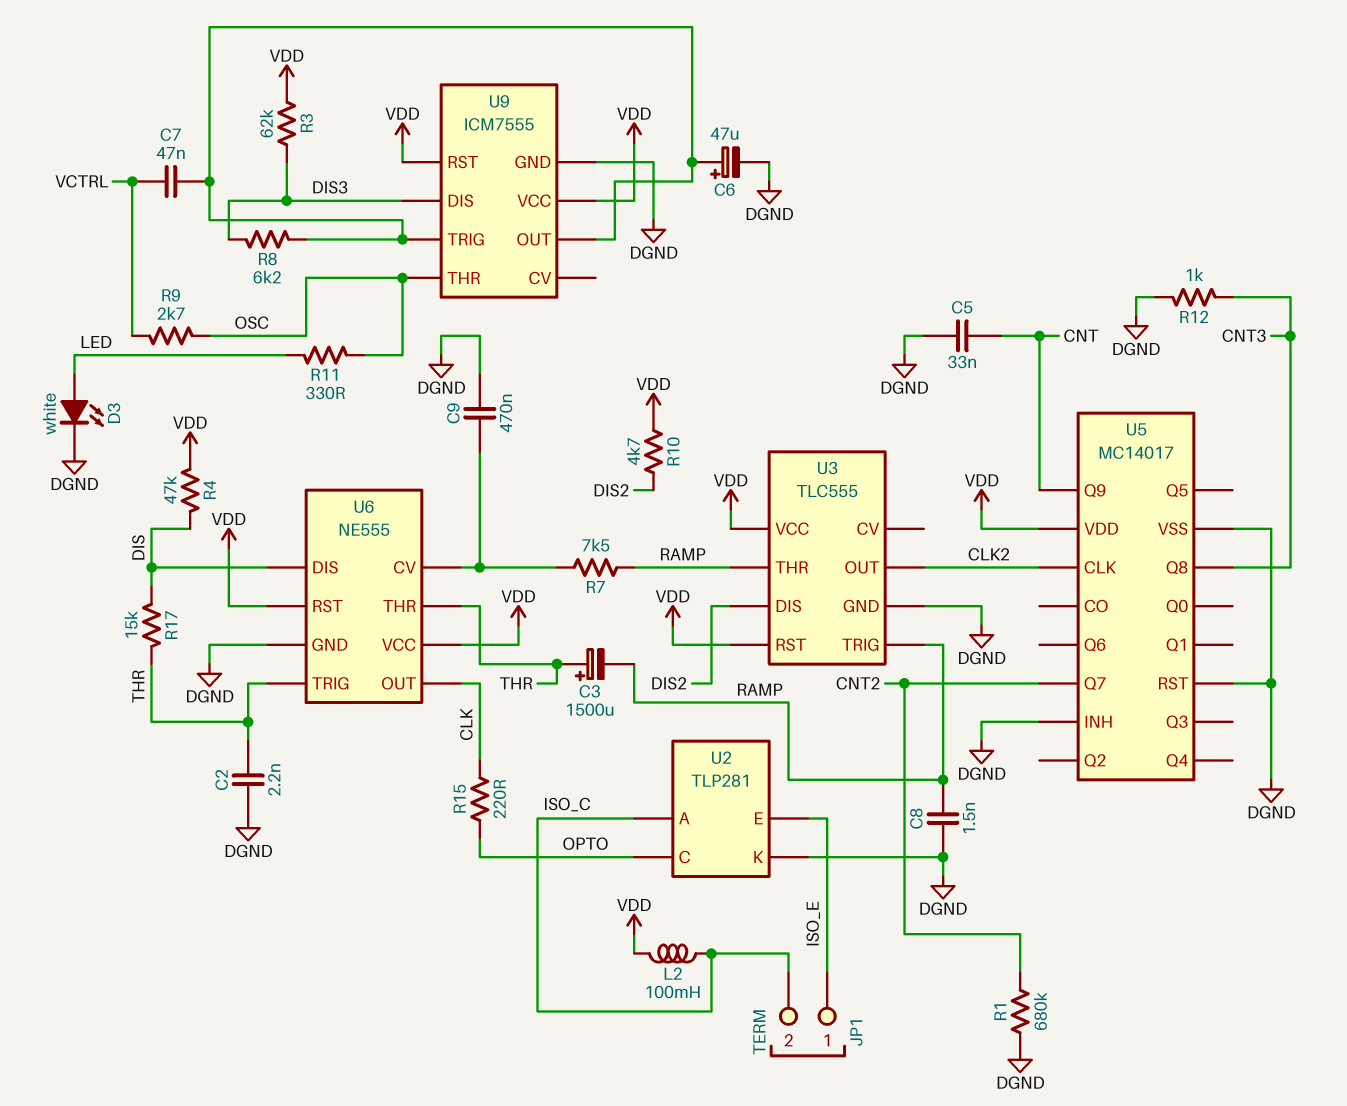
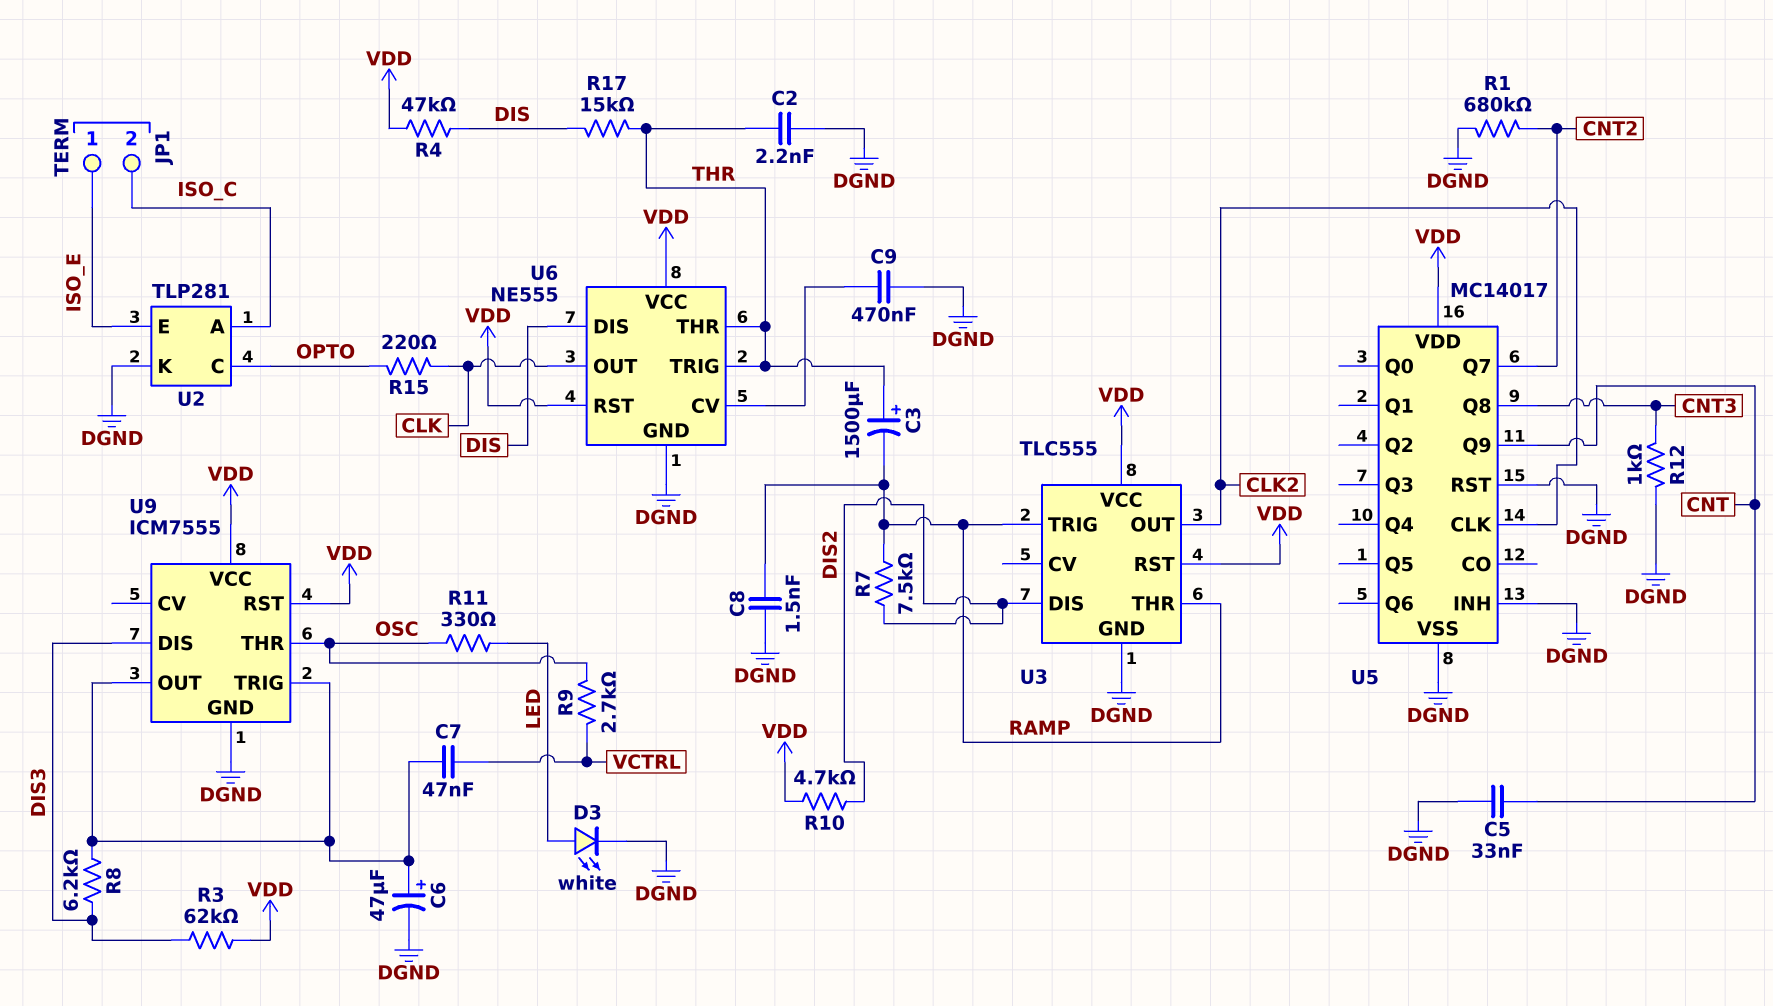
L2: 100mH (ISO_C, VDD) -> none
R7: 7.5k (RAMP, U6/CV) -> 7.5k (DIS2, RAMP)

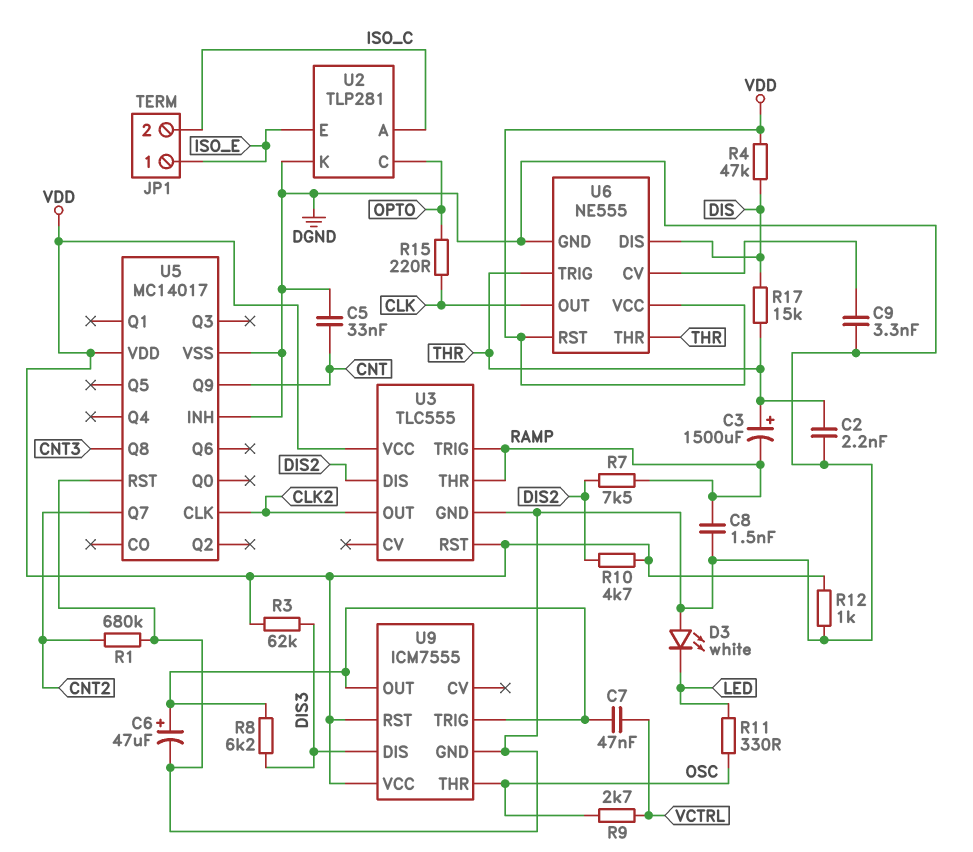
C9: 470nF (DGND, U6/CV) -> 3.3nF (DGND, U6/CV)
D3: LED white (A LED, K DGND) -> LED white (A DGND, K LED)
R12: 1k (CNT3, DGND) -> 1k (DGND, VDD)

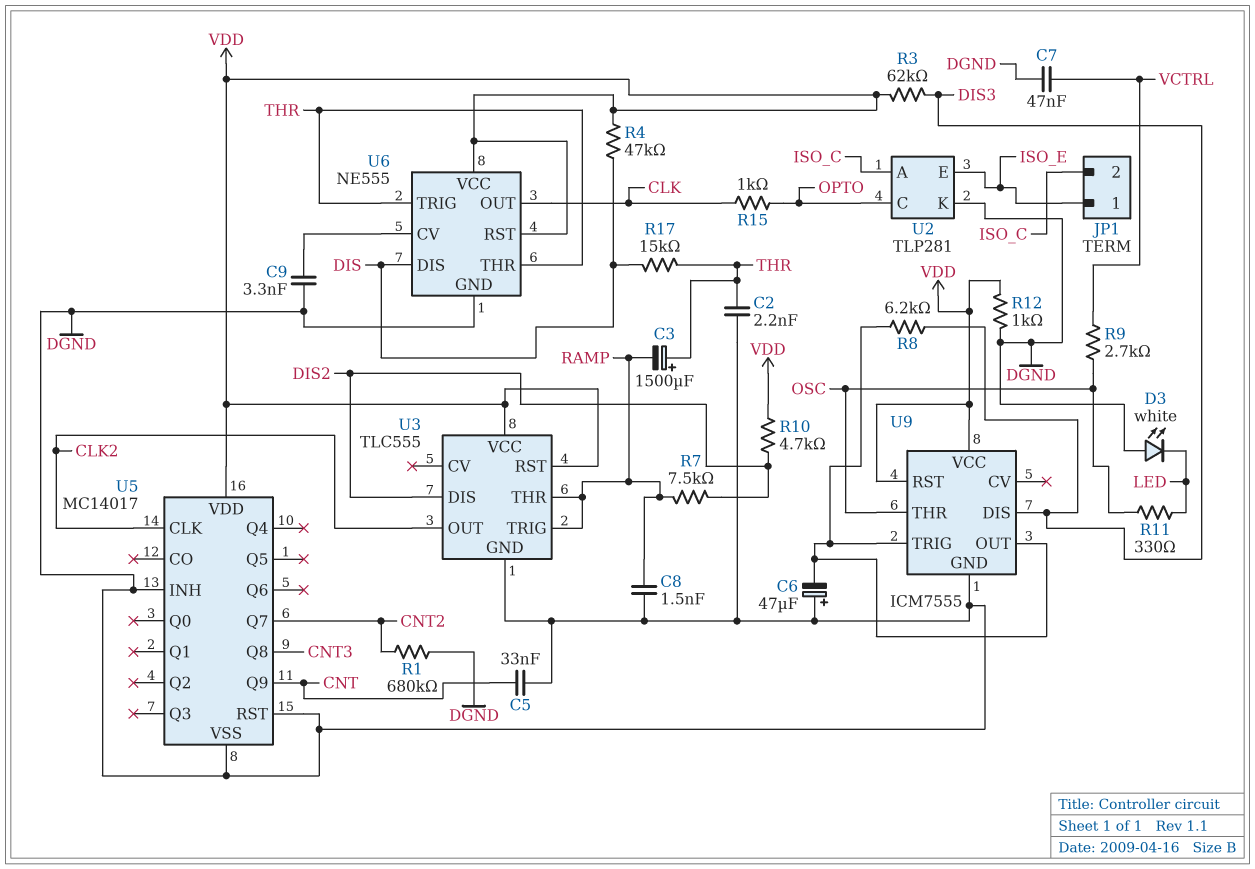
C6: 47uF (plus U9/OUT, minus DGND) -> 47uF (plus DGND, minus U9/OUT)
C7: 47nF (U9/OUT, VCTRL) -> 47nF (DGND, VCTRL)
R15: 220 (CLK, OPTO) -> 1k (CLK, OPTO)

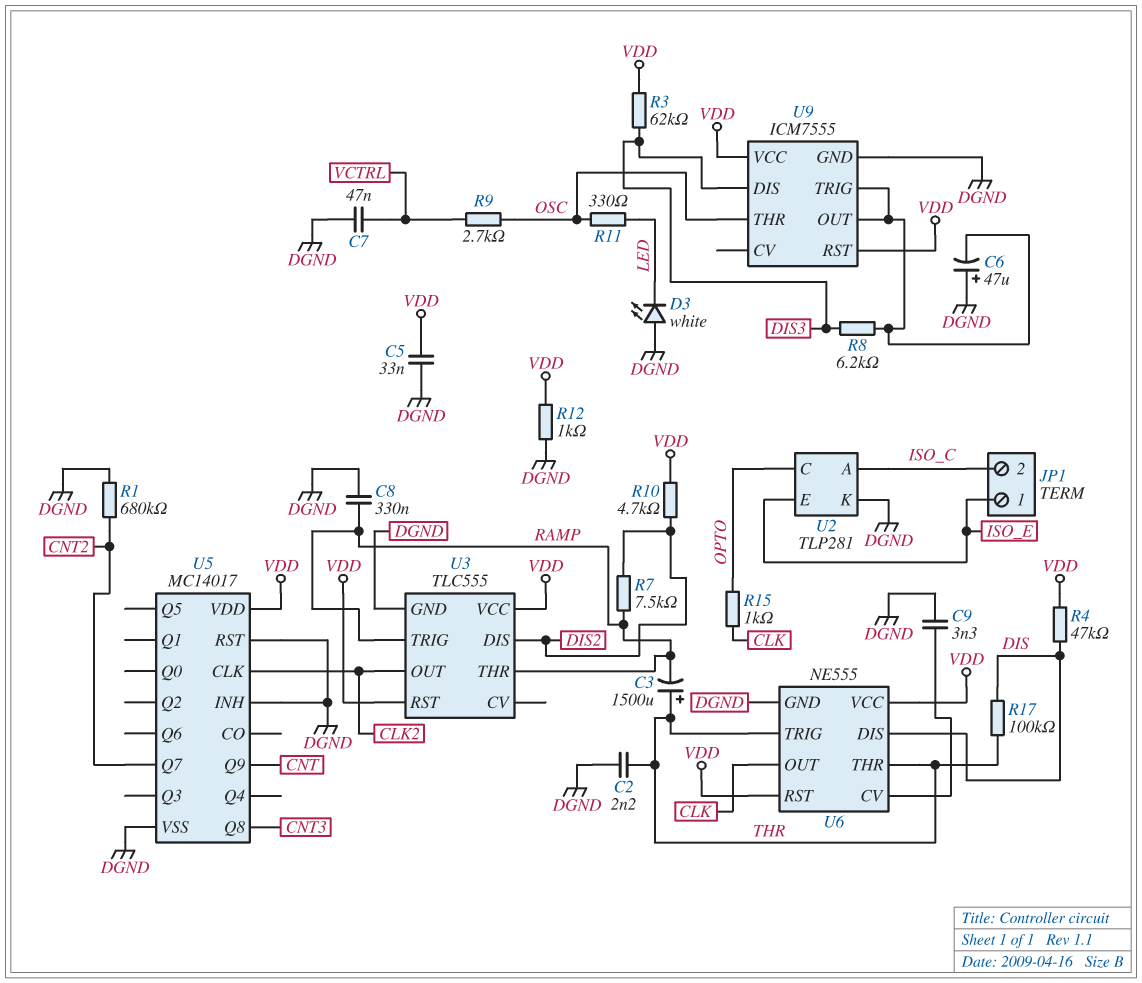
C5: 33nF (CNT, DGND) -> 33nF (DGND, VDD)
C8: 1.5nF (DGND, RAMP) -> 330nF (DGND, RAMP)
R17: 15k (DIS, THR) -> 100k (DIS, THR)

